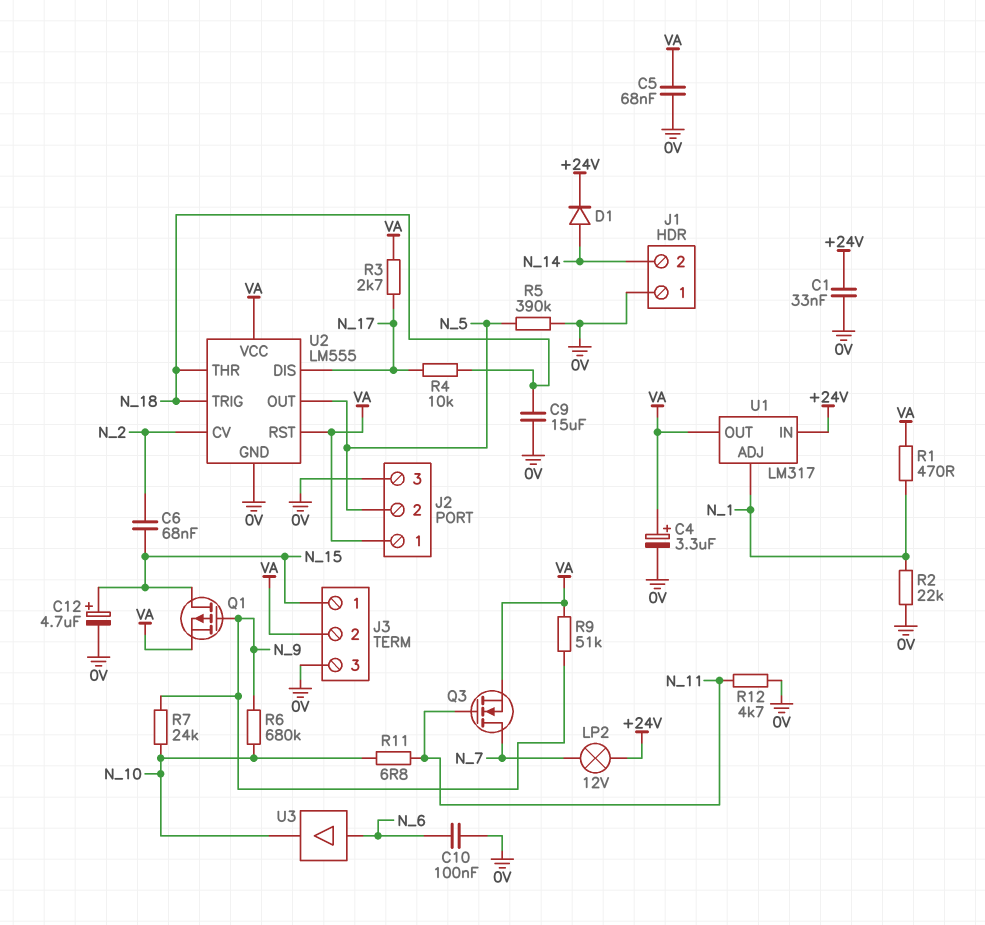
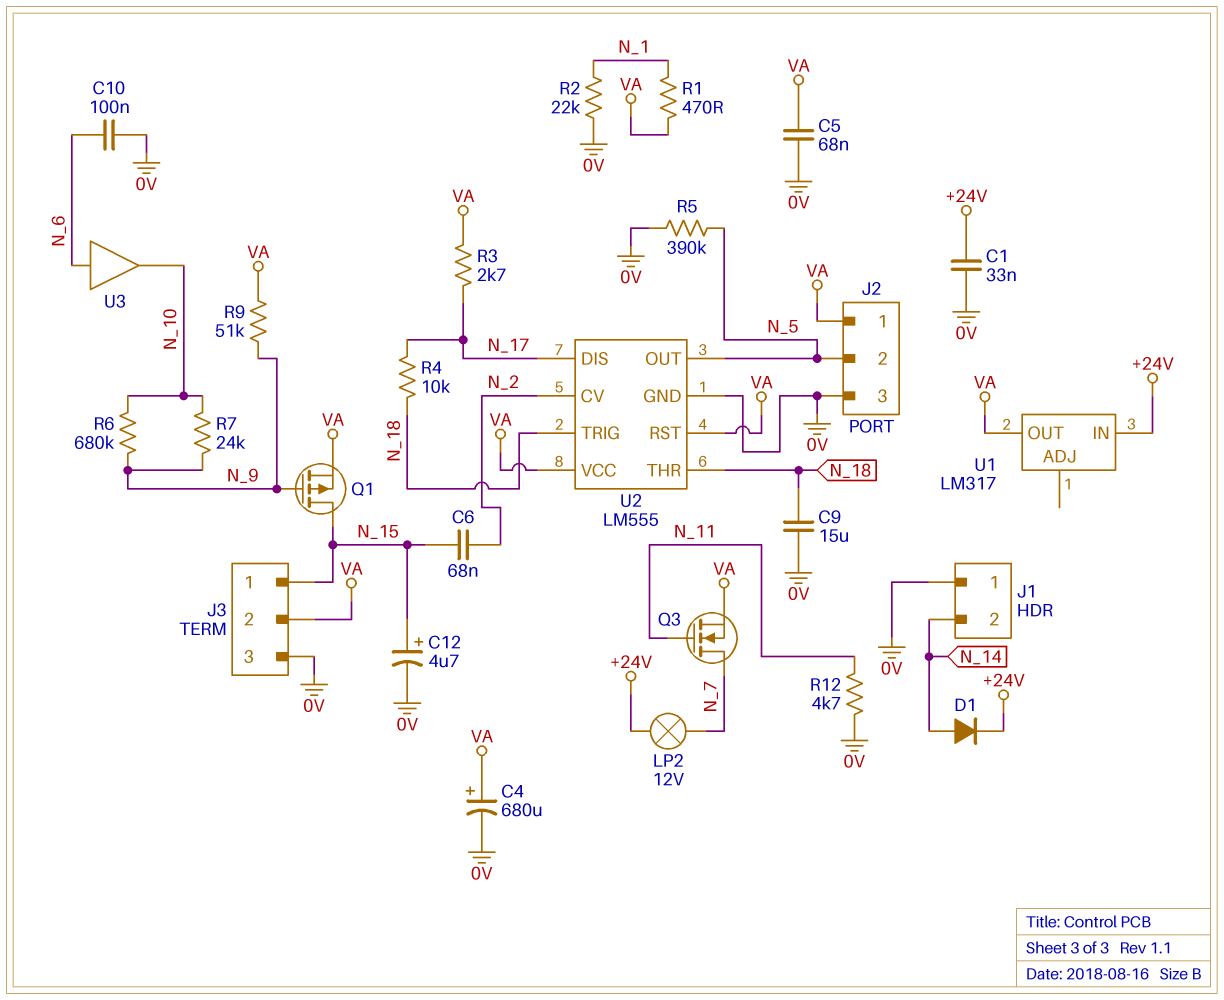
C4: 3.3uF (plus VA, minus 0V) -> 680uF (plus VA, minus 0V)
R11: 6.8 (N_10, N_11) -> none
U1 pin ADJ: N_1 -> none

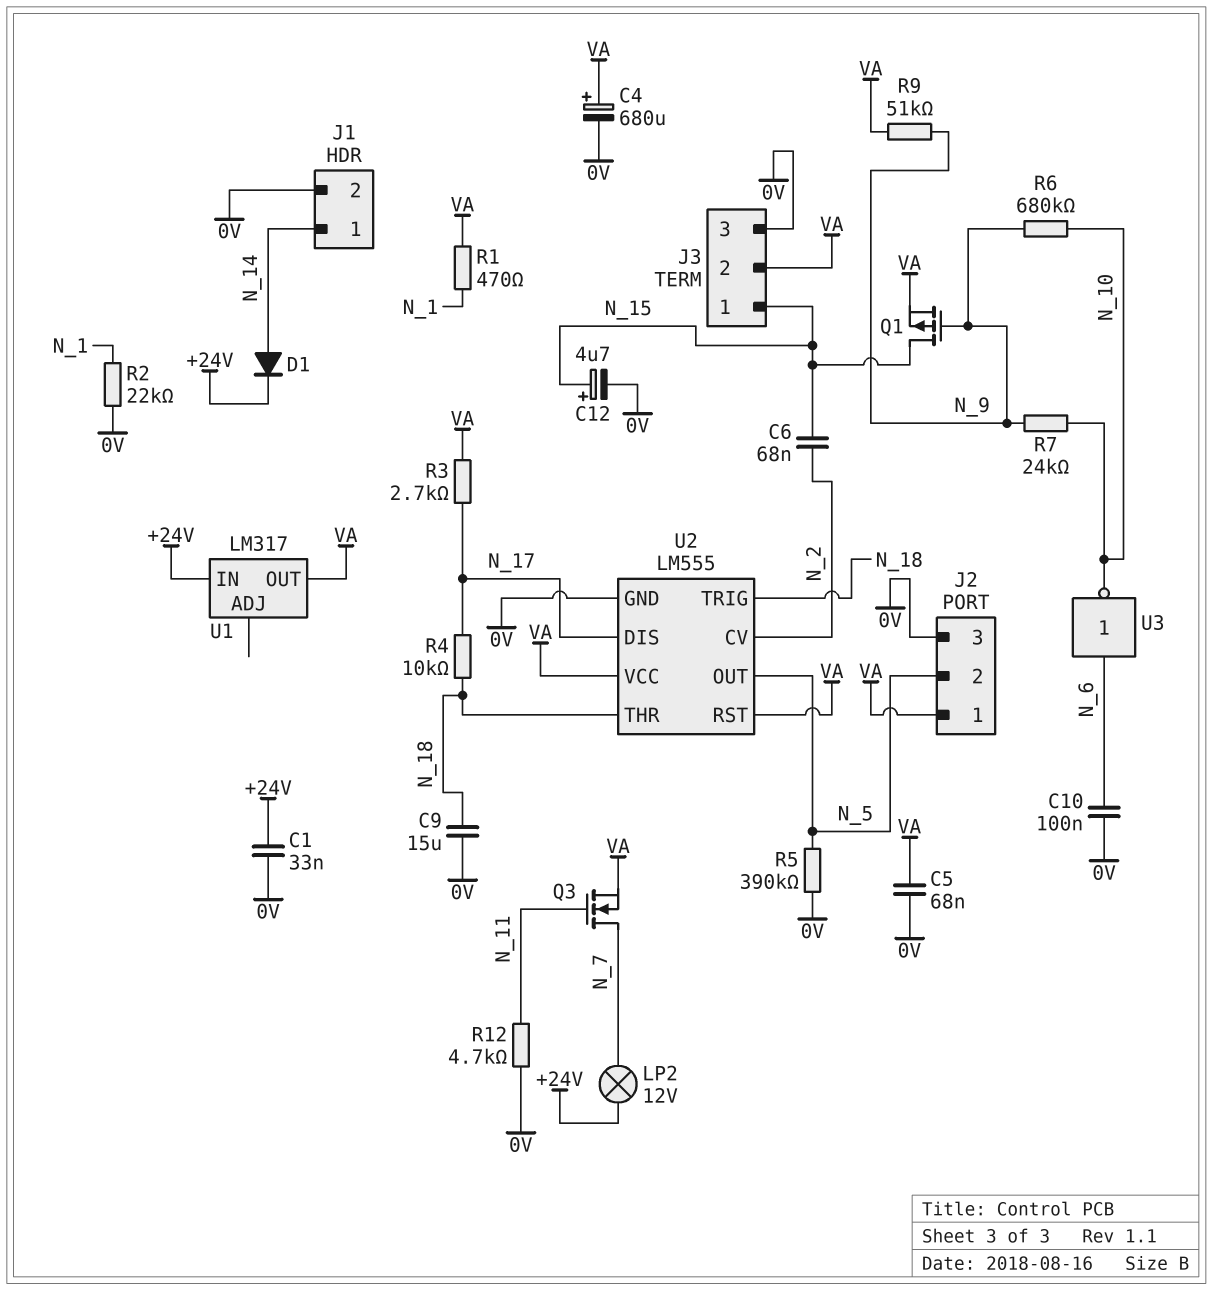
J1 pin 1: 0V -> N_14
J1 pin 2: N_14 -> 0V
U3: buffer (in N_6, out N_10) -> NOT (in N_6, out N_10)

